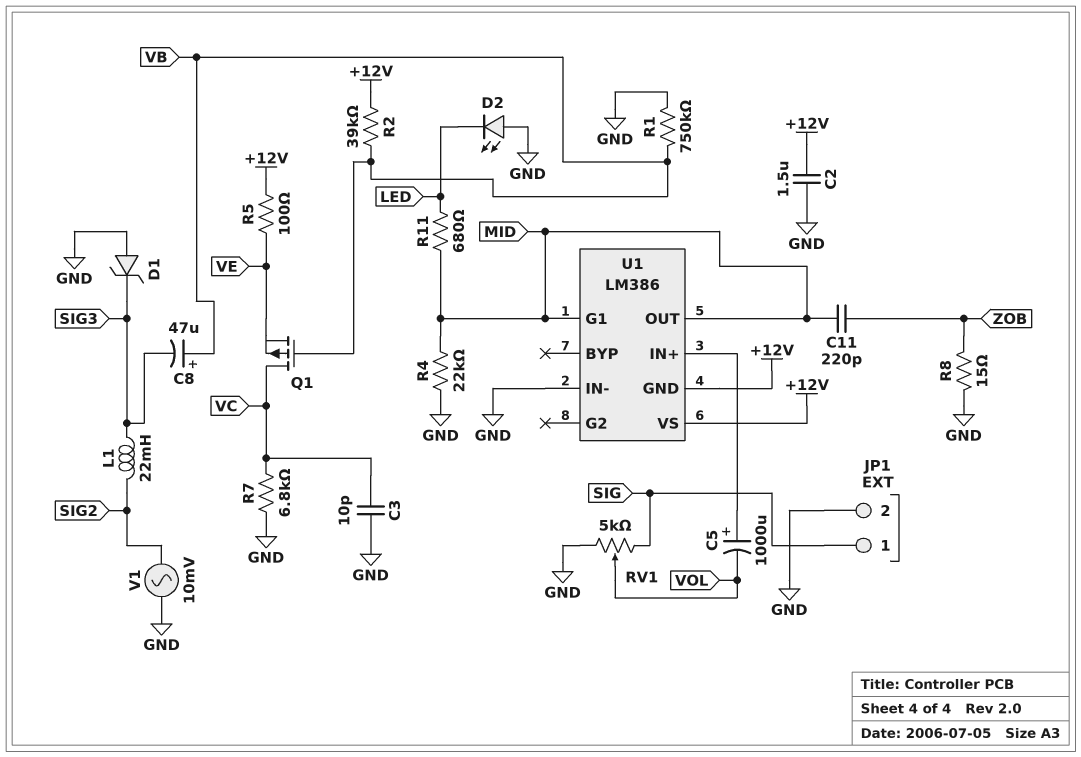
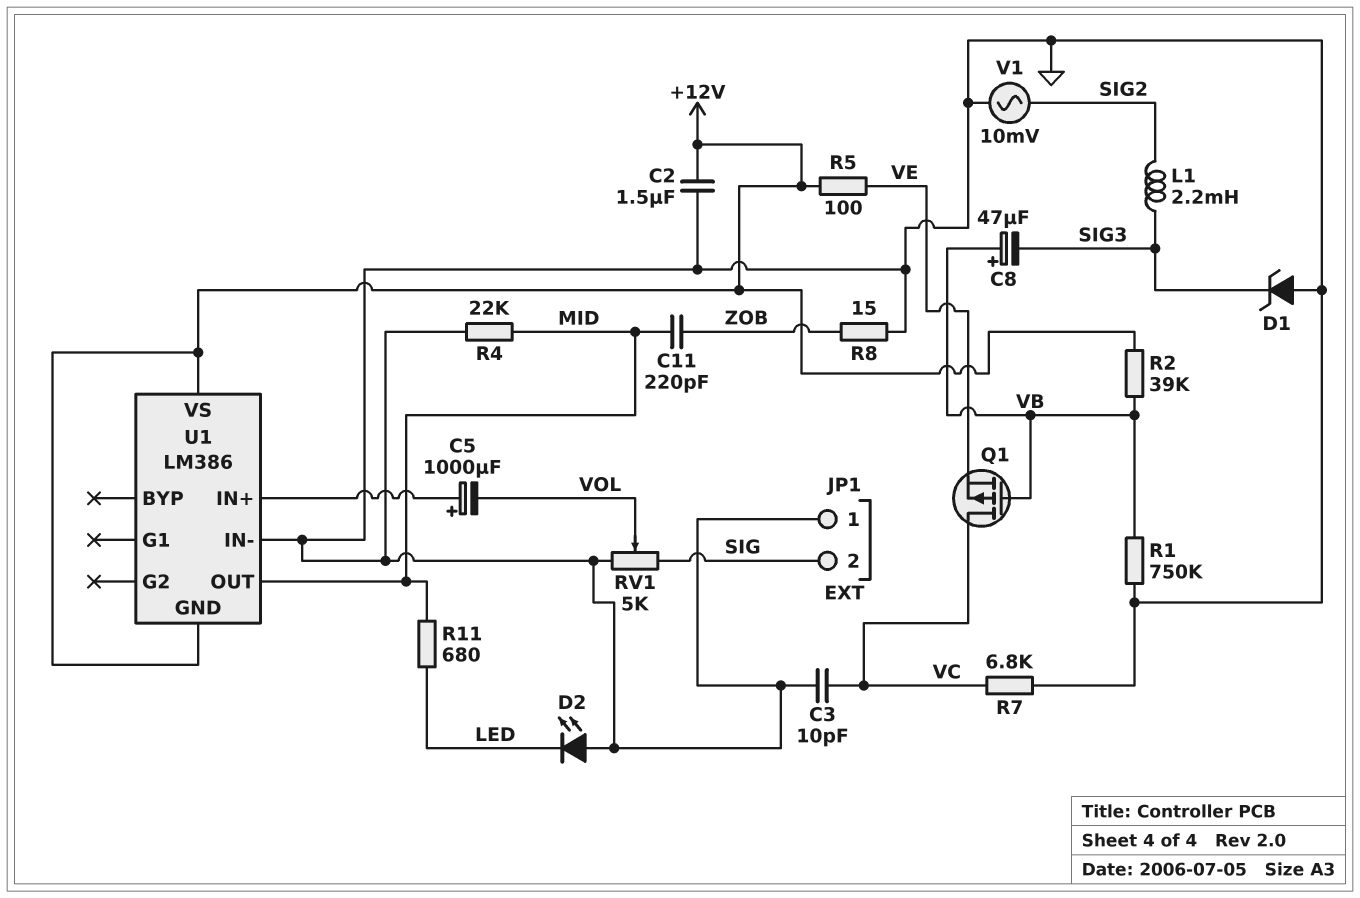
JP1 pin 1: SIG -> GND
JP1 pin 2: GND -> SIG
L1: 22mH (SIG2, SIG3) -> 2.2mH (SIG2, SIG3)
U1 pin G1: MID -> none

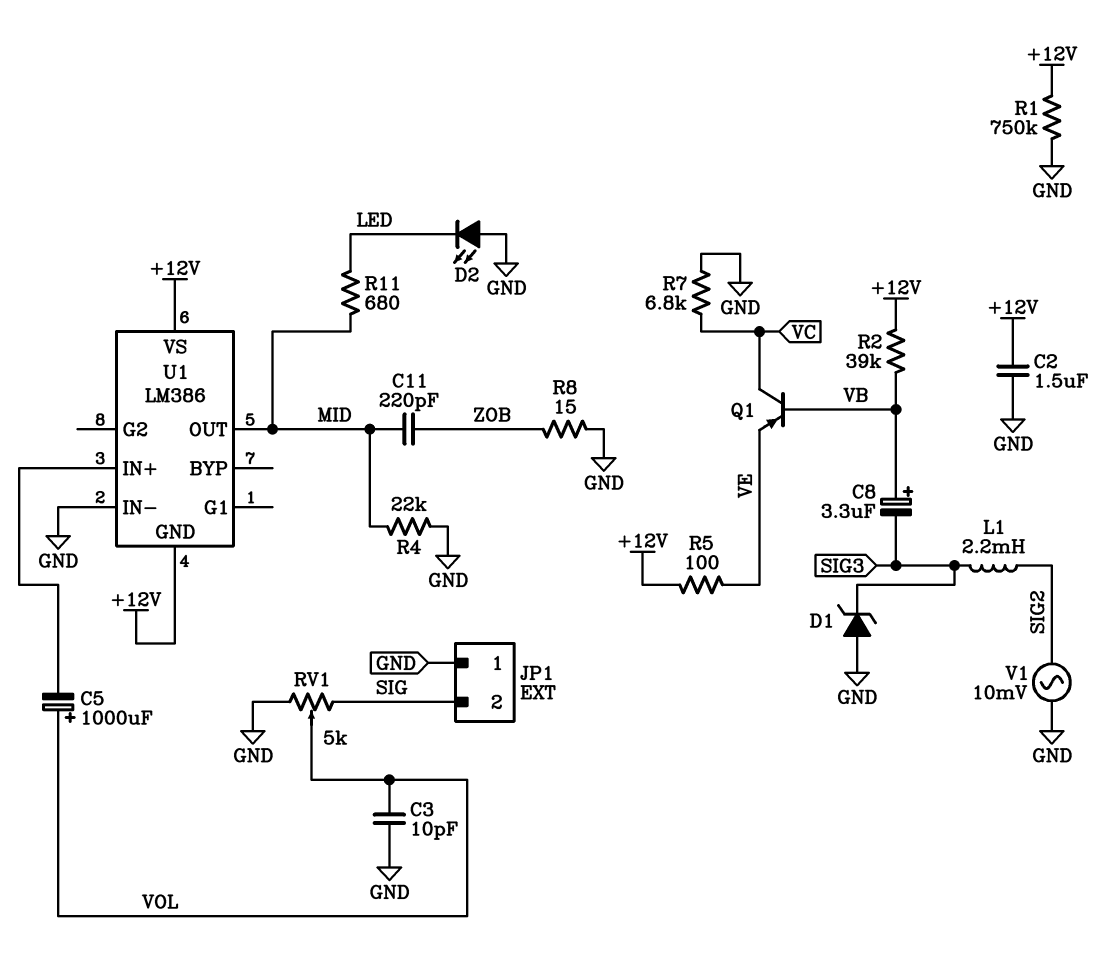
C3: 10pF (GND, VC) -> 10pF (GND, VOL)
C5: 1000uF (plus U1/IN+, minus VOL) -> 1000uF (plus VOL, minus U1/IN+)
C8: 47uF (plus VB, minus SIG3) -> 3.3uF (plus VB, minus SIG3)
Q1: PMOS (G VB, D VC, S VE) -> PNP (B VB, C VC, E VE)
R1: 750k (GND, VB) -> 750k (+12V, GND)

